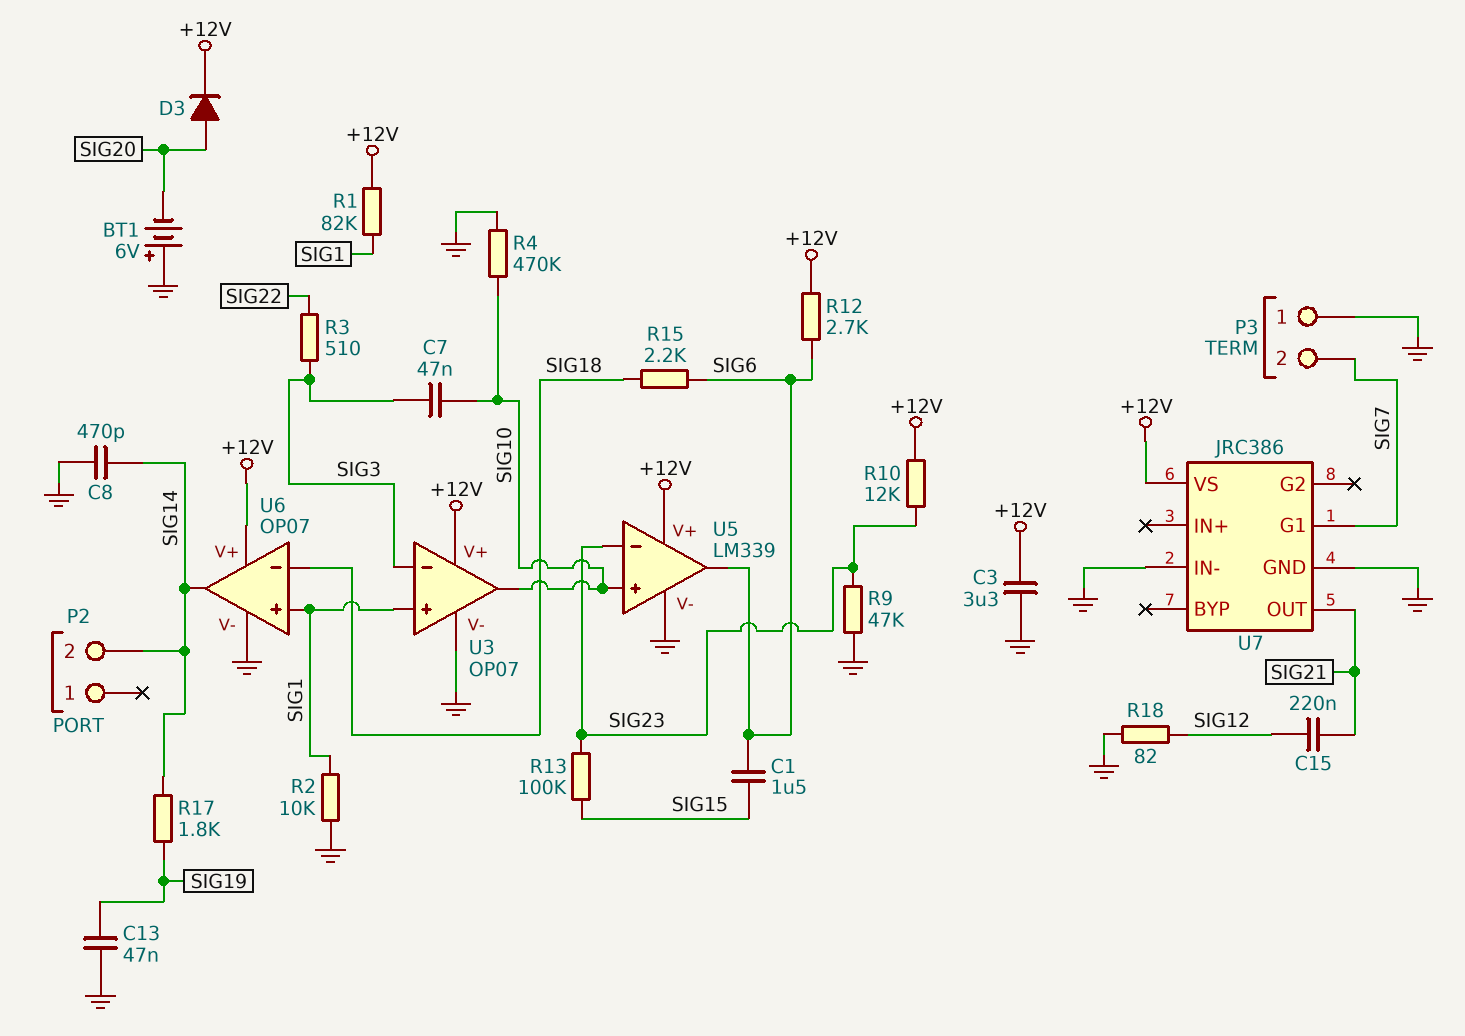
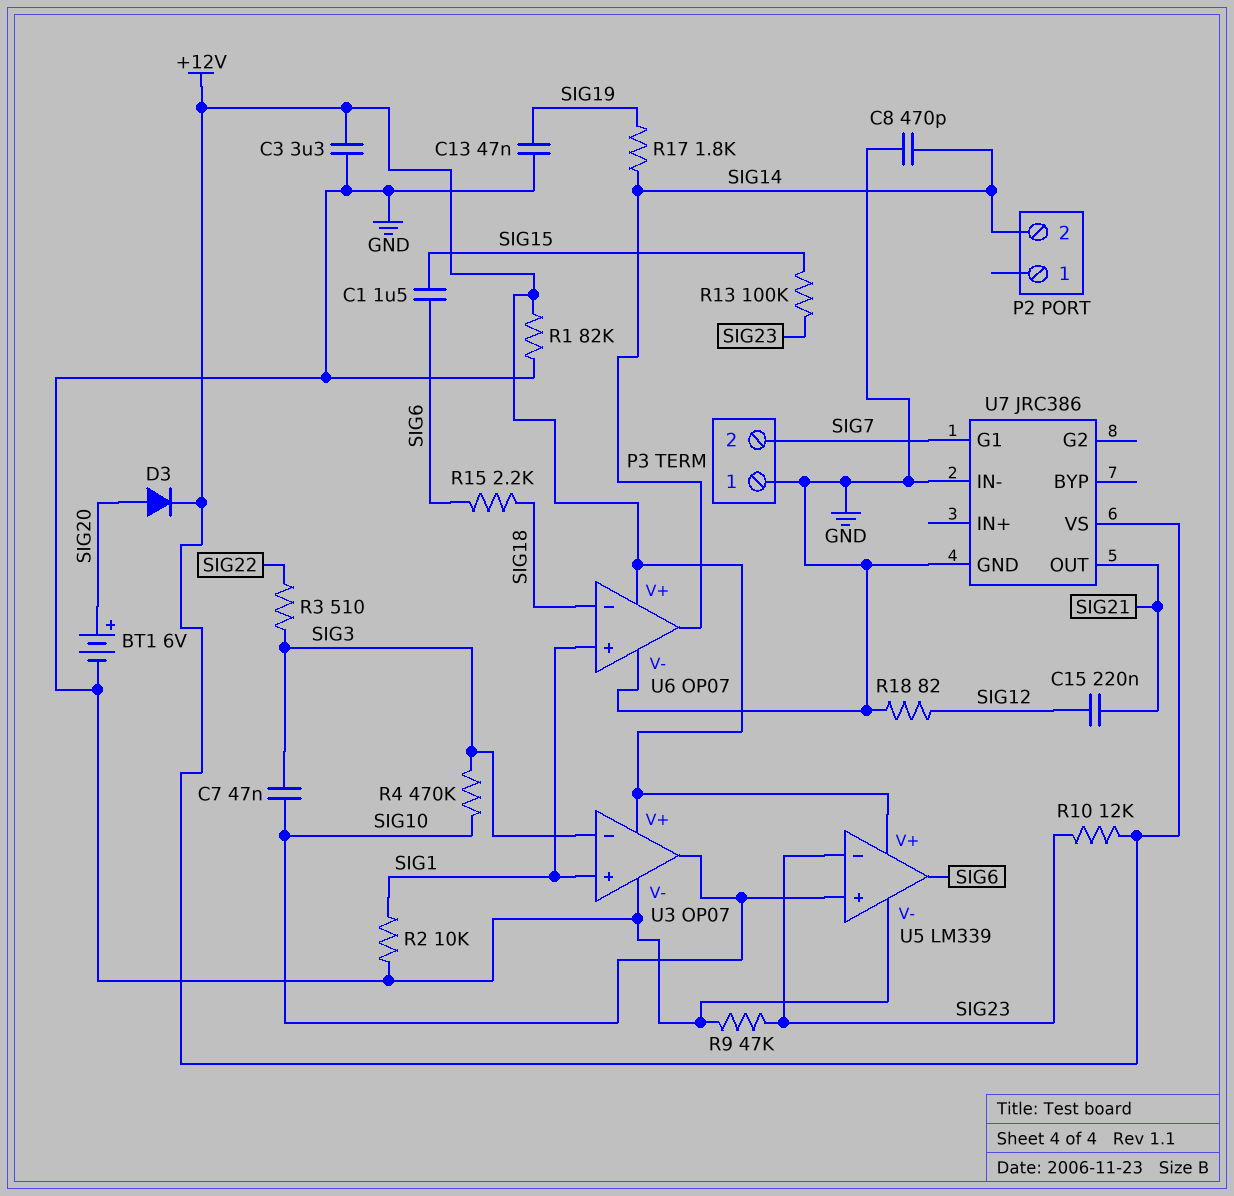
BT1: 6V (plus GND, minus SIG20) -> 6V (plus SIG20, minus GND)
R1: 82k (+12V, SIG1) -> 82k (+12V, GND)
R4: 470k (GND, SIG10) -> 470k (SIG3, SIG10)
R12: 2.7k (+12V, SIG6) -> none

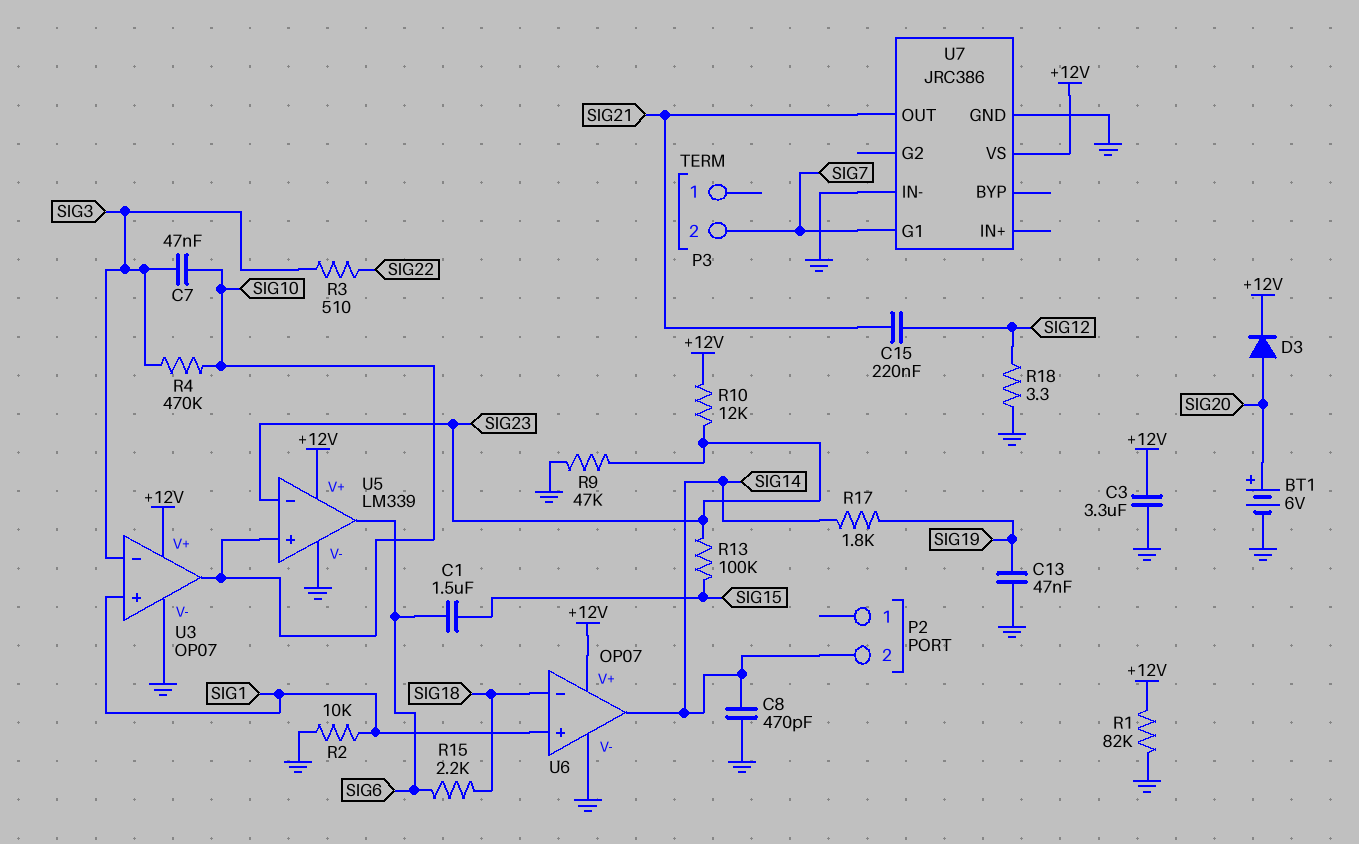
P3 pin 1: GND -> none
R18: 82 (GND, SIG12) -> 3.3 (GND, SIG12)

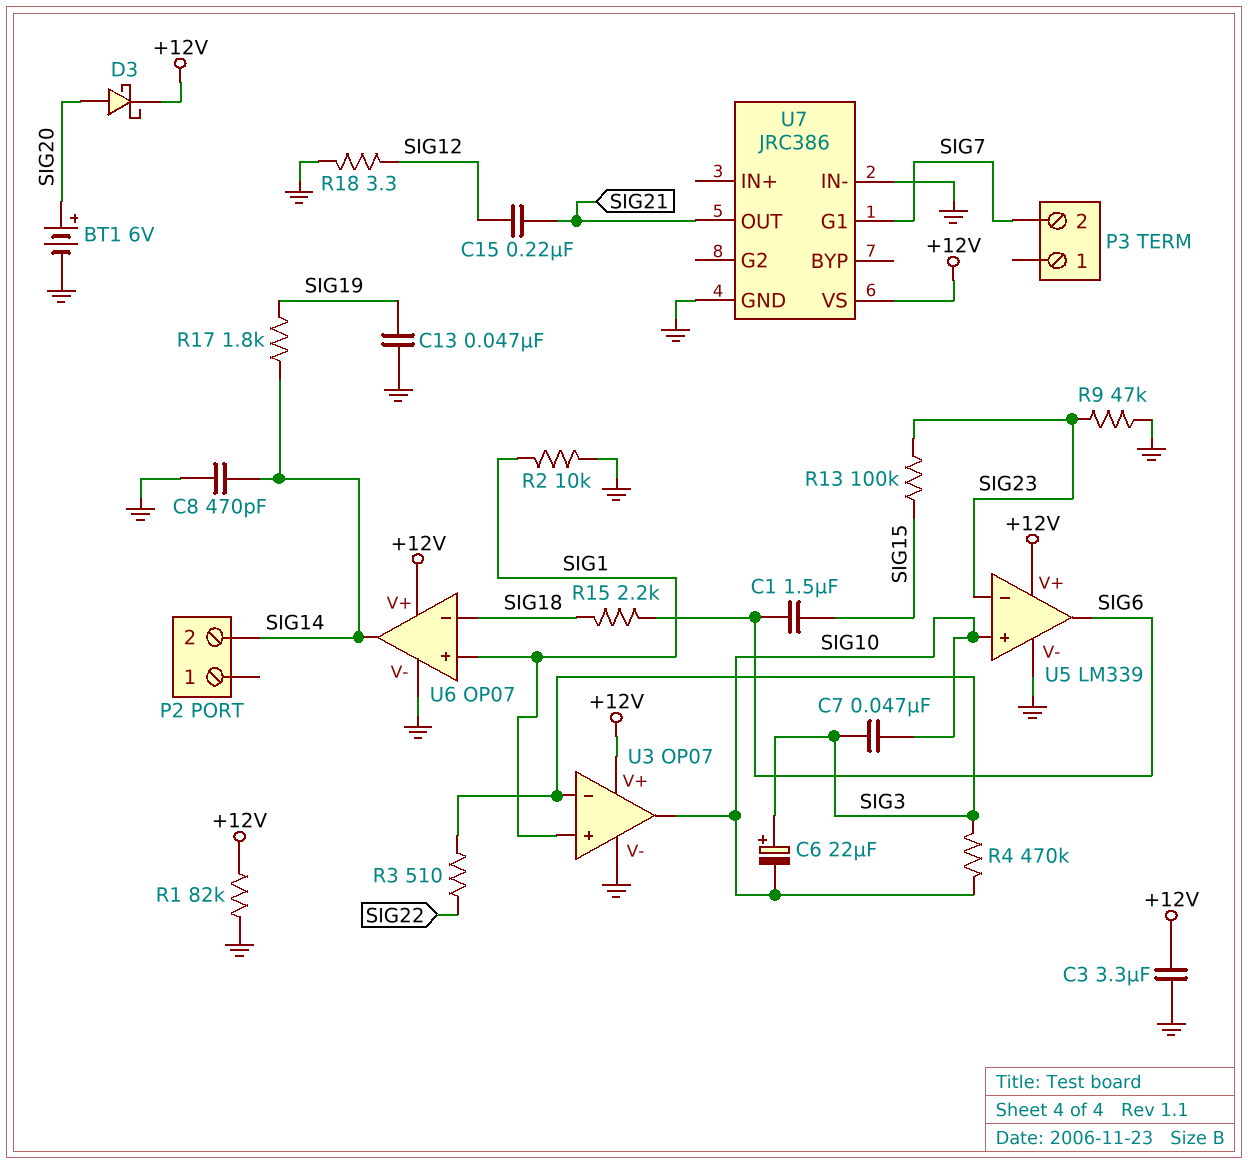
C6: none -> 22uF (plus SIG3, minus SIG10)
D3: diode (A SIG20, K +12V) -> schottky (A SIG20, K +12V)
R10: 12k (+12V, SIG23) -> none

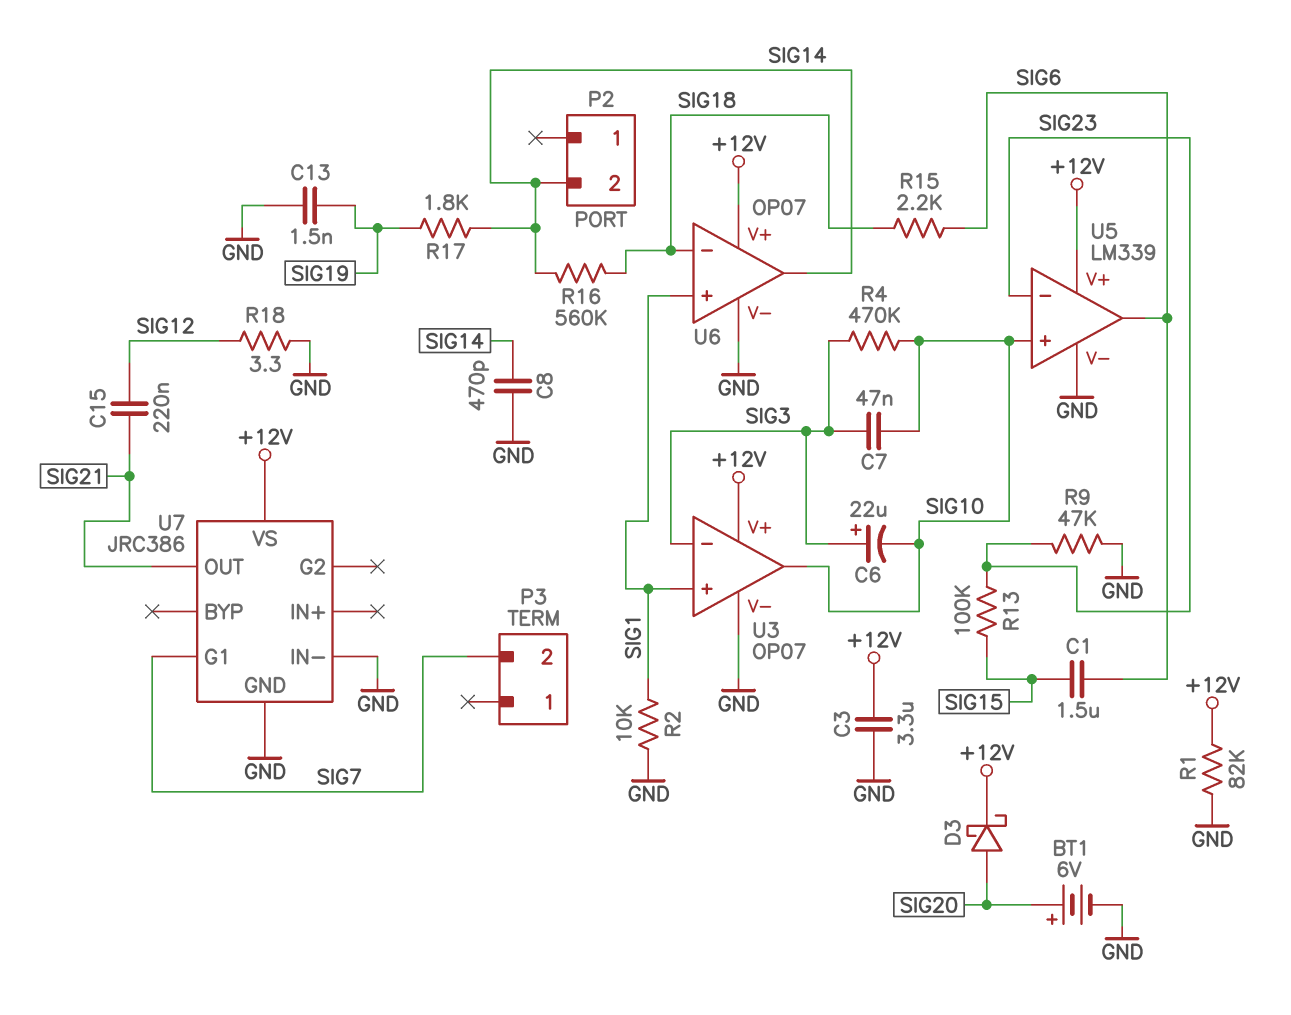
C13: 47nF (GND, SIG19) -> 1.5nF (GND, SIG19)
R3: 510 (SIG3, SIG22) -> none
R16: none -> 560k (SIG14, SIG18)

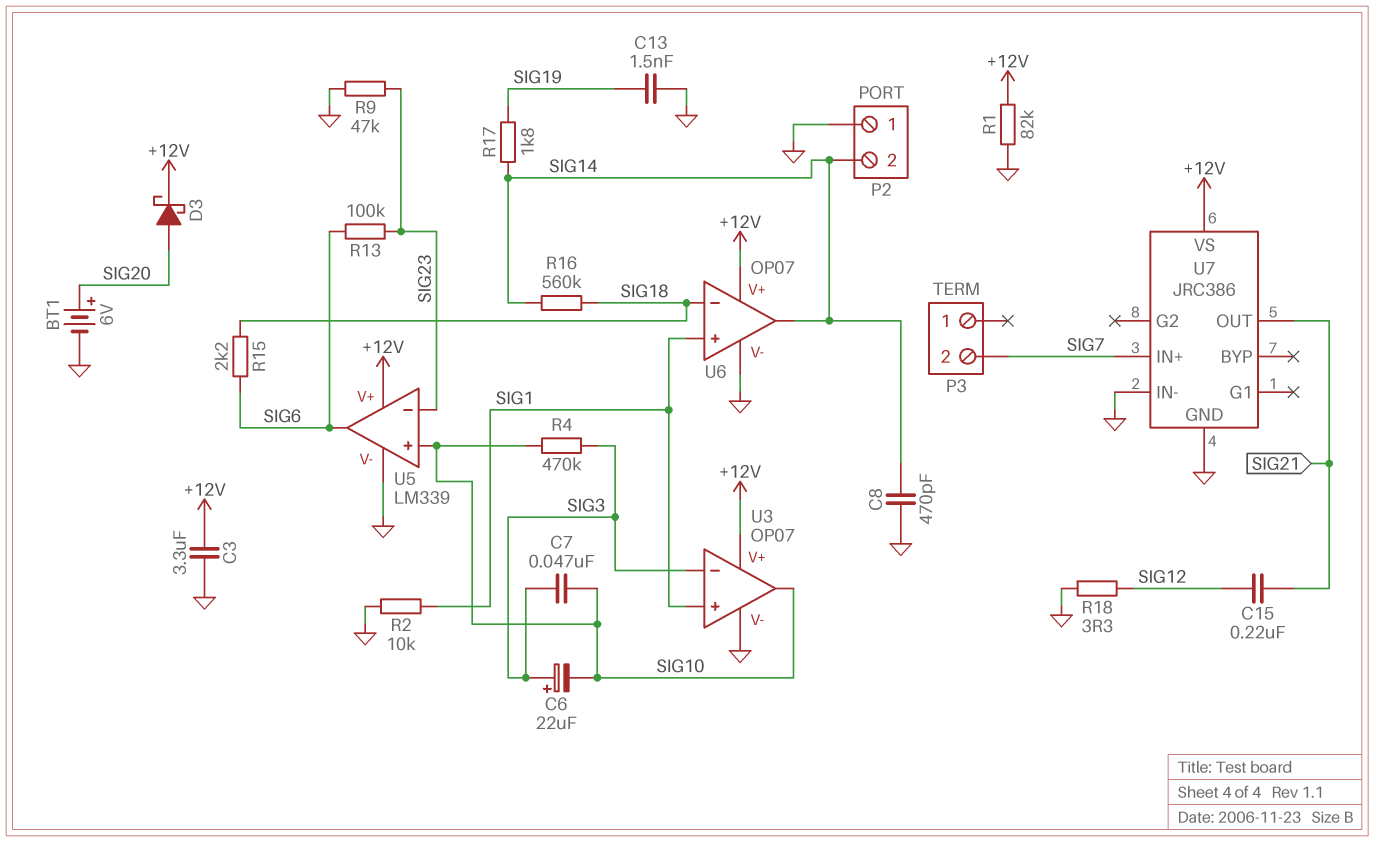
C1: 1.5uF (SIG6, SIG15) -> none
P2 pin 1: none -> GND
R13: 100k (SIG15, SIG23) -> 100k (SIG6, SIG23)
U7 pin G1: SIG7 -> none
U7 pin IN+: none -> SIG7

